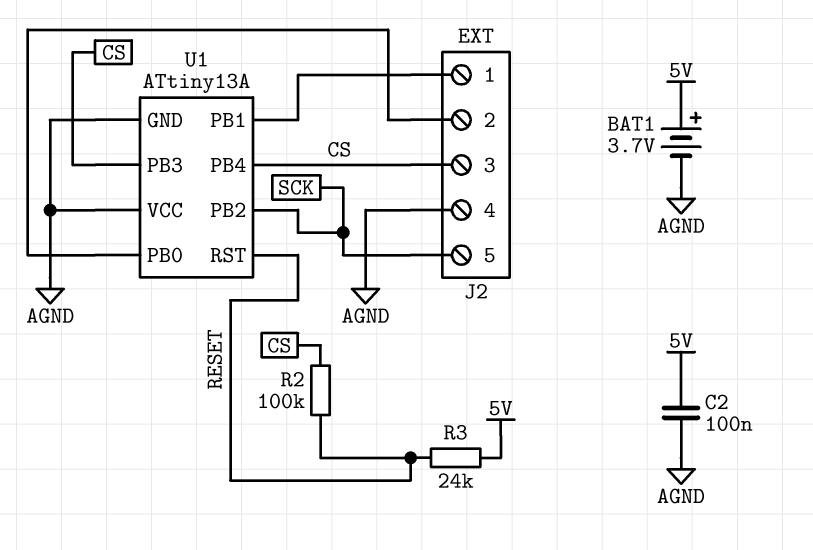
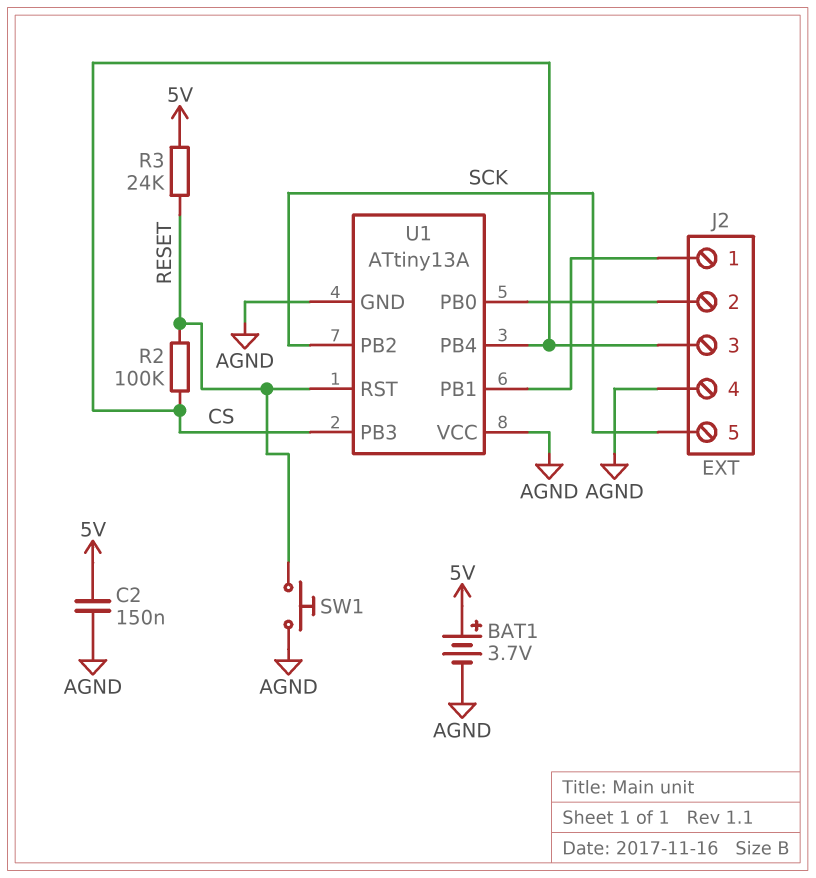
C2: 100nF (5V, AGND) -> 150nF (5V, AGND)
SW1: none -> button (AGND, RESET)

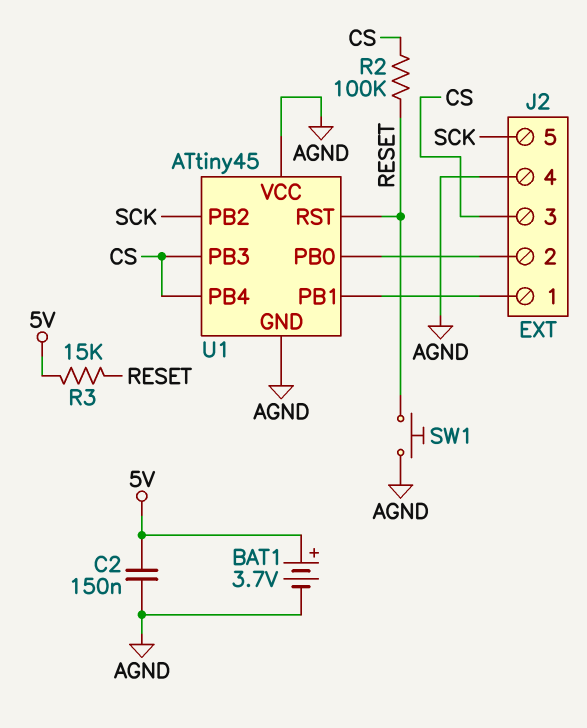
R3: 24k (5V, RESET) -> 15k (5V, RESET)
U1: ATtiny13A -> ATtiny45

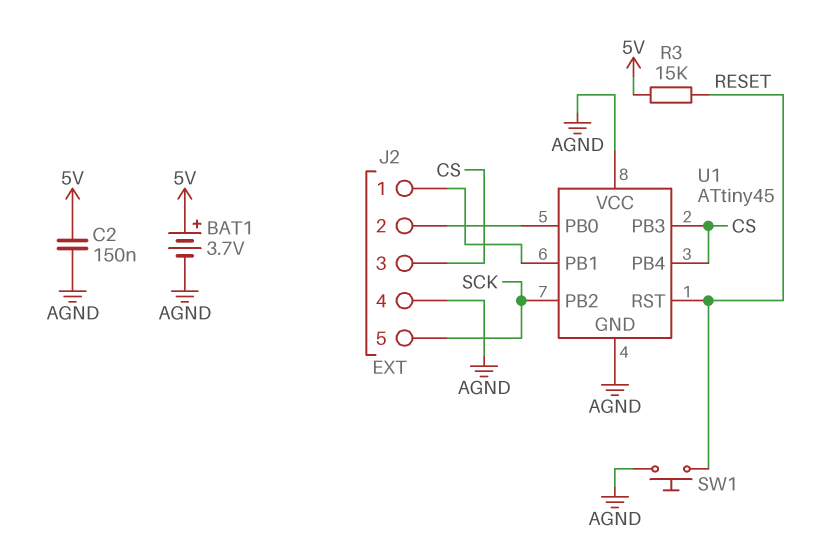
R2: 100k (CS, RESET) -> none

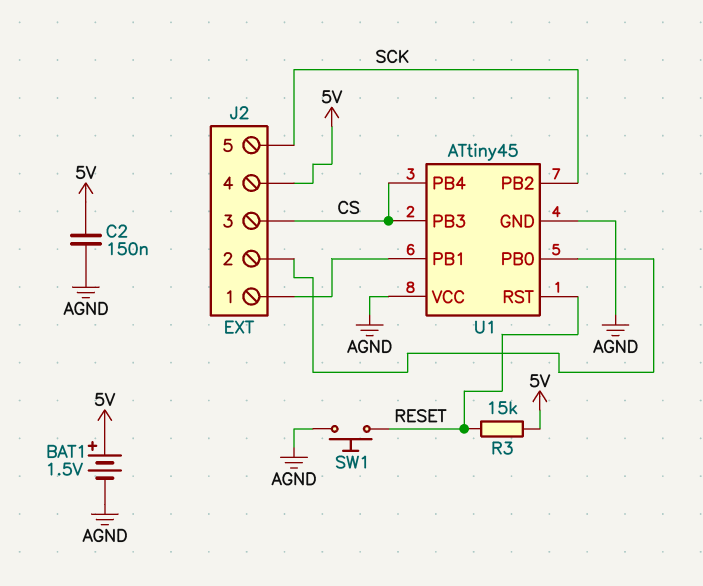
BAT1: 3.7V (plus 5V, minus AGND) -> 1.5V (plus 5V, minus AGND)
J2 pin 4: AGND -> 5V

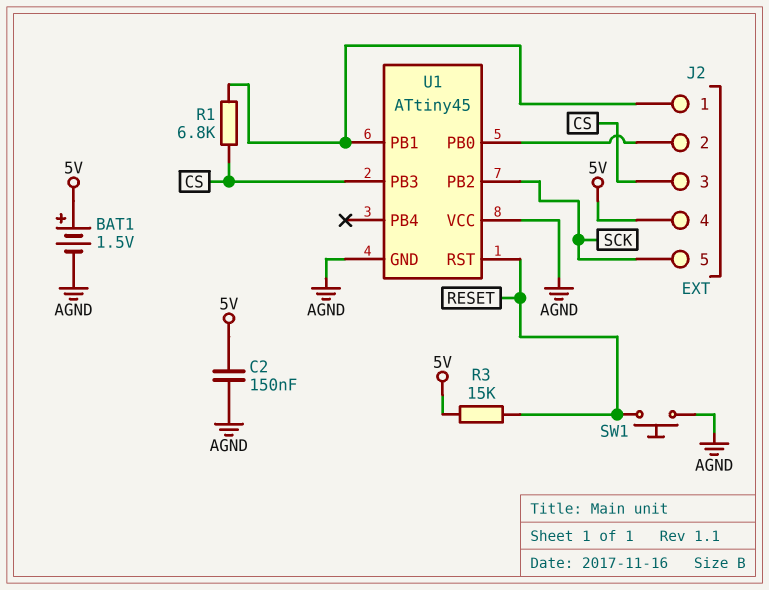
R1: none -> 6.8k (CS, J2/1)
U1 pin PB4: CS -> none

